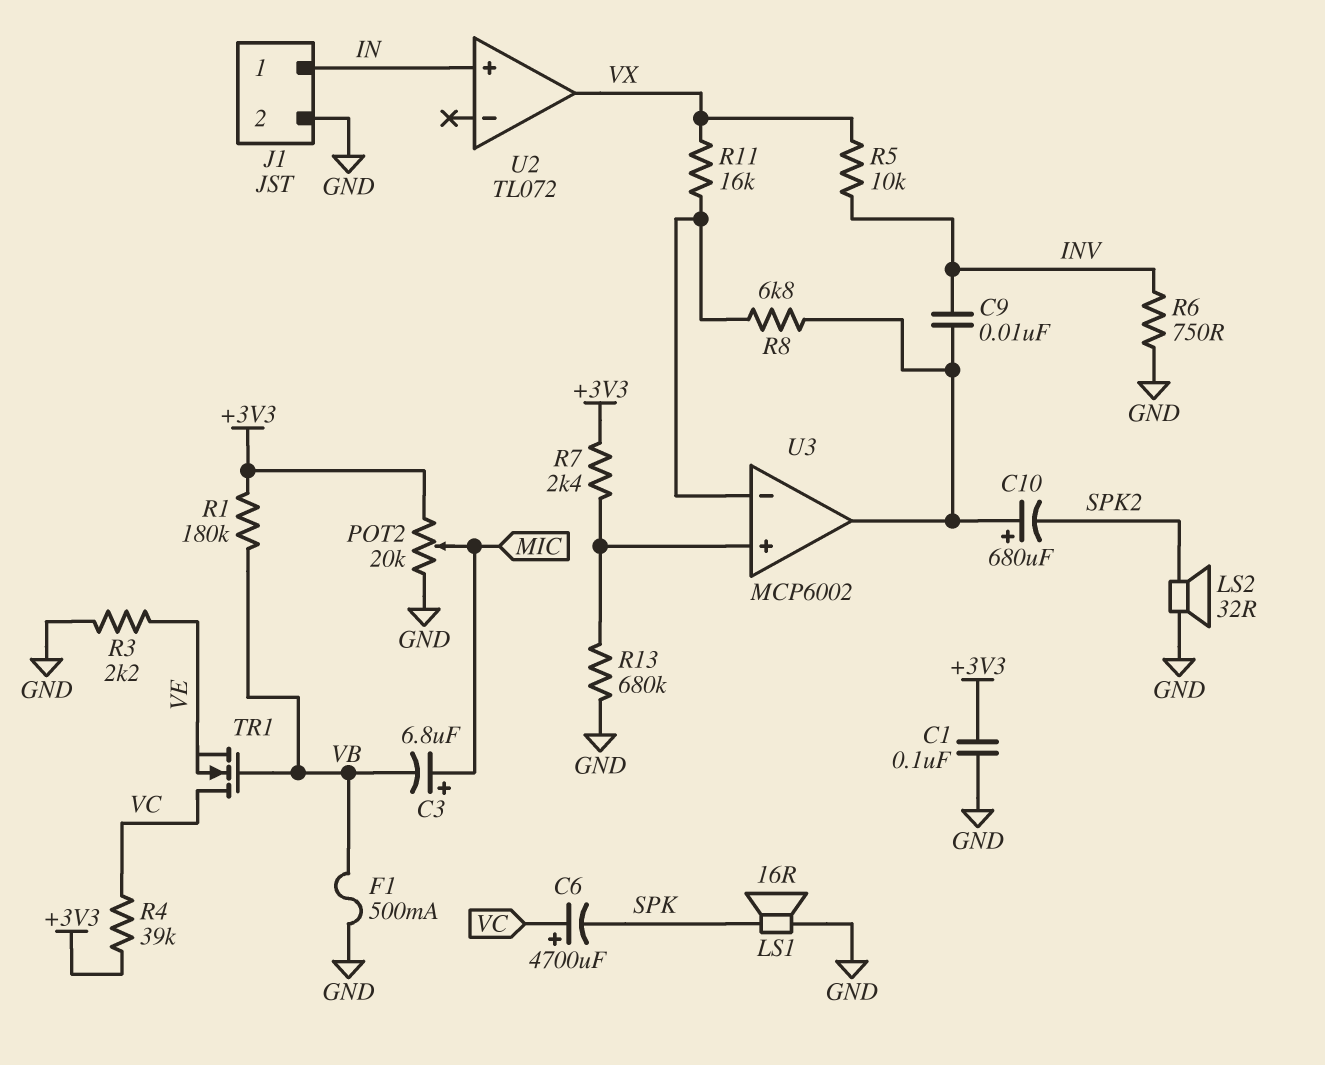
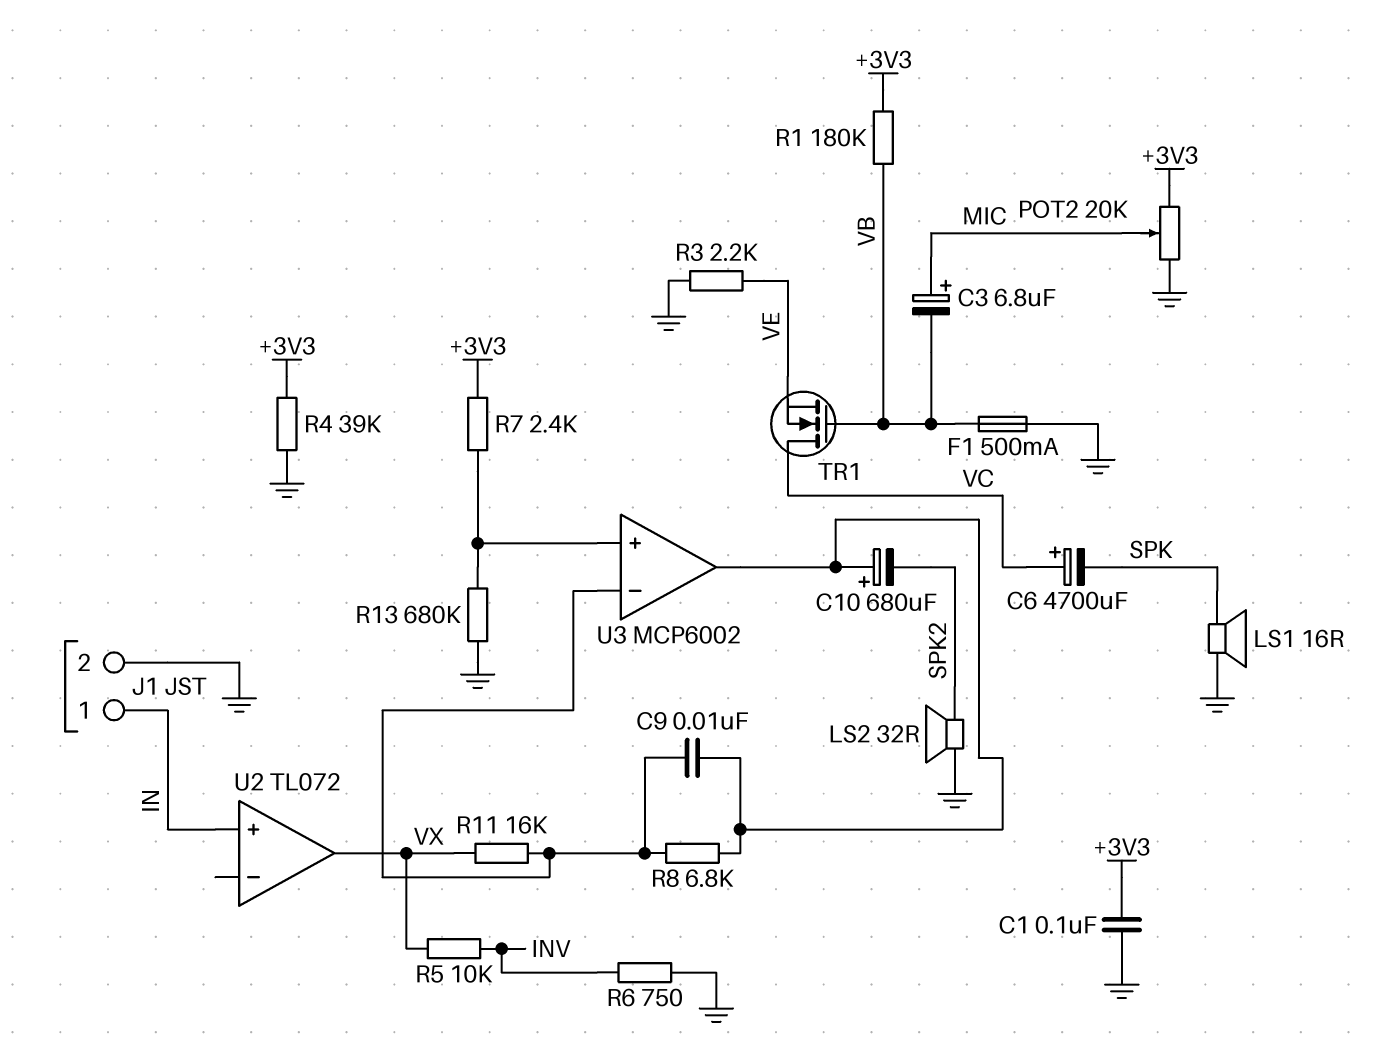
C9: 10nF (INV, U3/out) -> 10nF (U3/in-, U3/out)
R4: 39k (+3V3, VC) -> 39k (+3V3, GND)

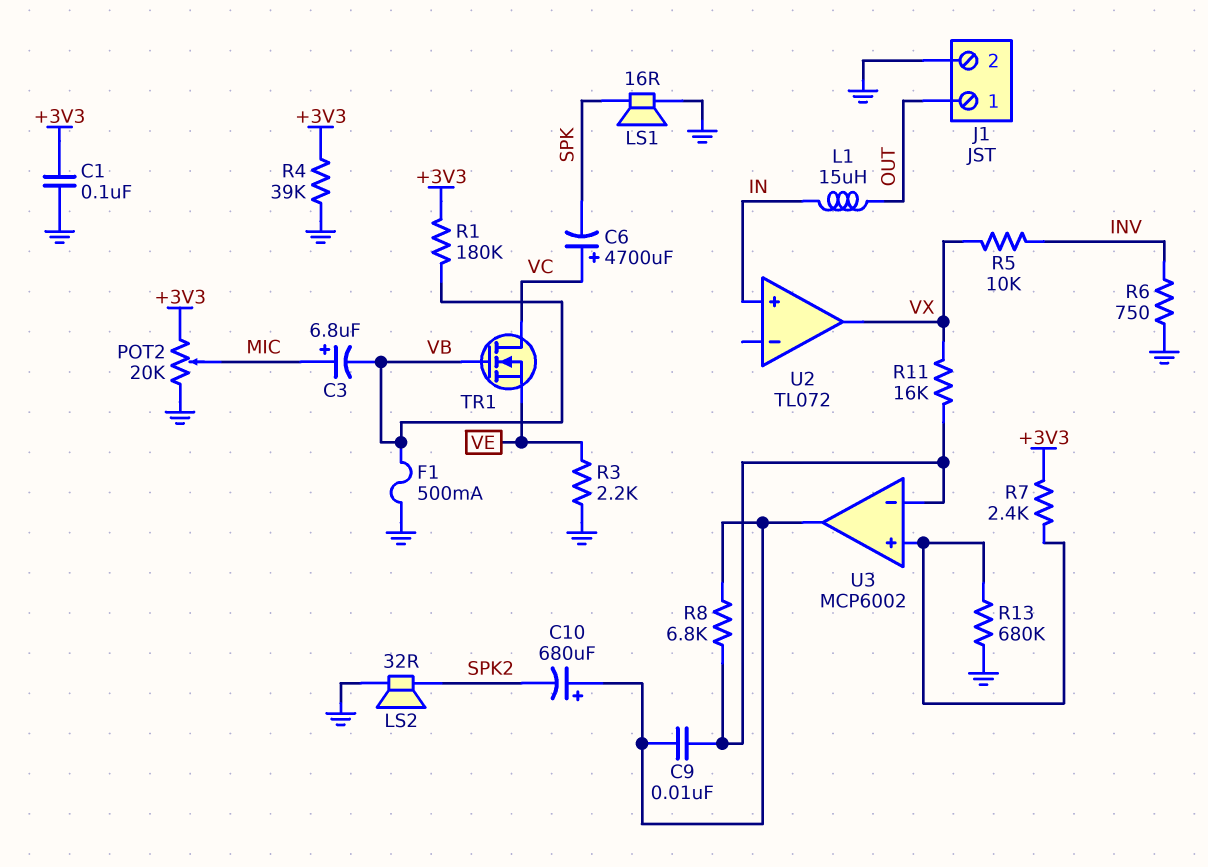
J1 pin 1: IN -> OUT
L1: none -> 15uH (IN, OUT)

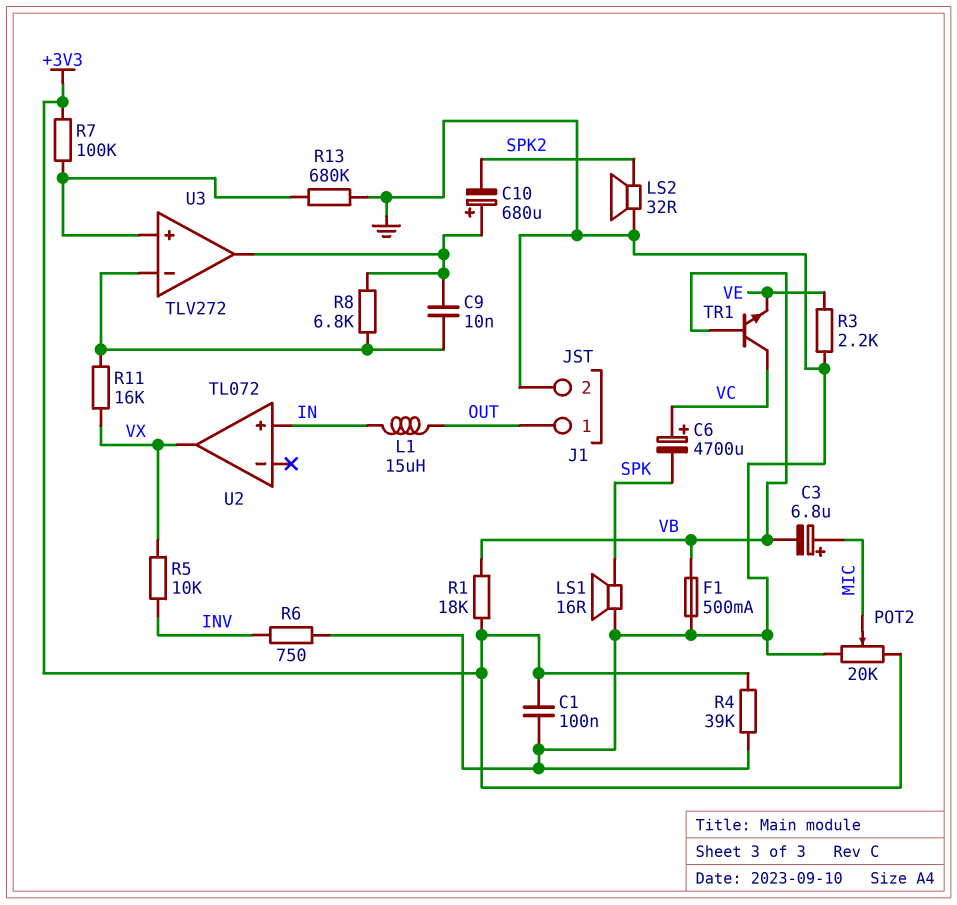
R1: 180k (+3V3, VB) -> 18k (+3V3, VB)
R7: 2.4k (+3V3, U3/in+) -> 100k (+3V3, U3/in+)
TR1: NMOS (G VB, D VC, S VE) -> NPN (B VB, C VC, E VE)
U3: MCP6002 -> TLV272

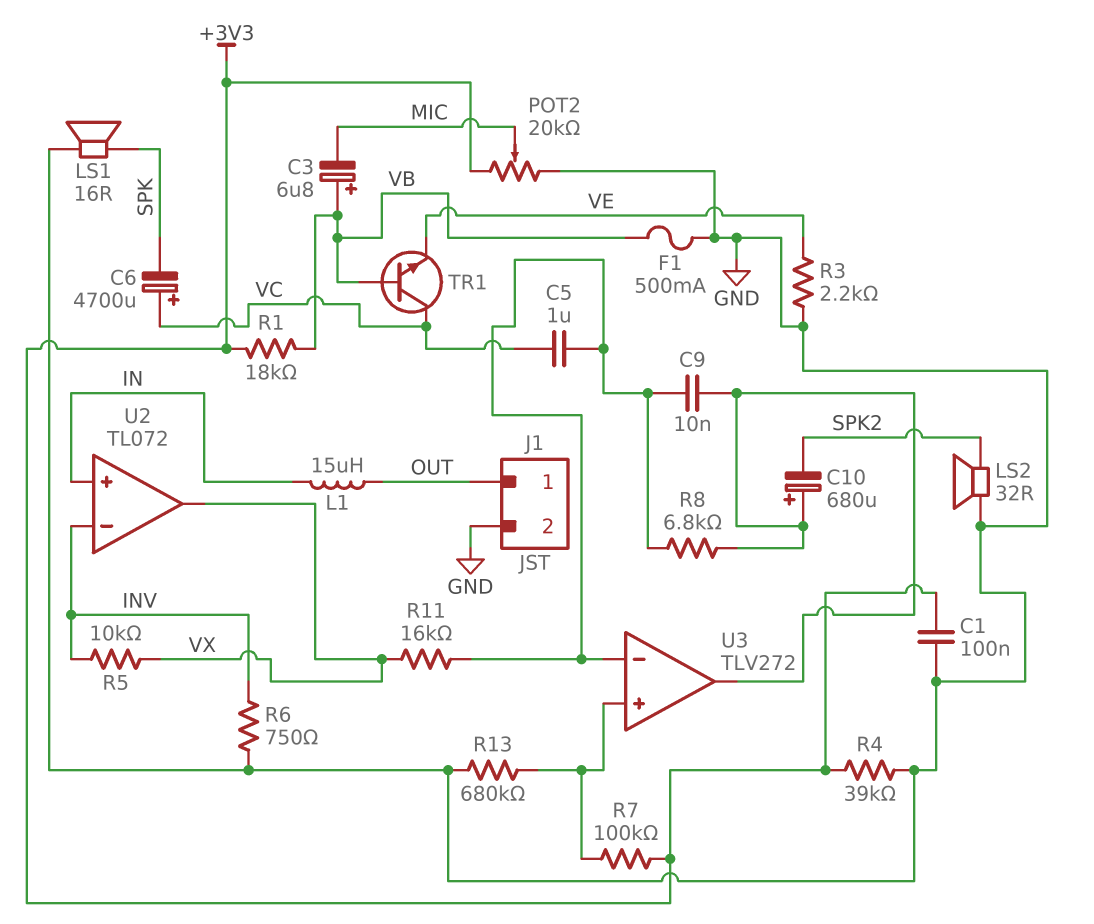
C3: 6.8uF (plus MIC, minus VB) -> 6.8uF (plus VB, minus MIC)
C5: none -> 1uF (U3/in-, VC)
U2 pin in-: none -> INV

